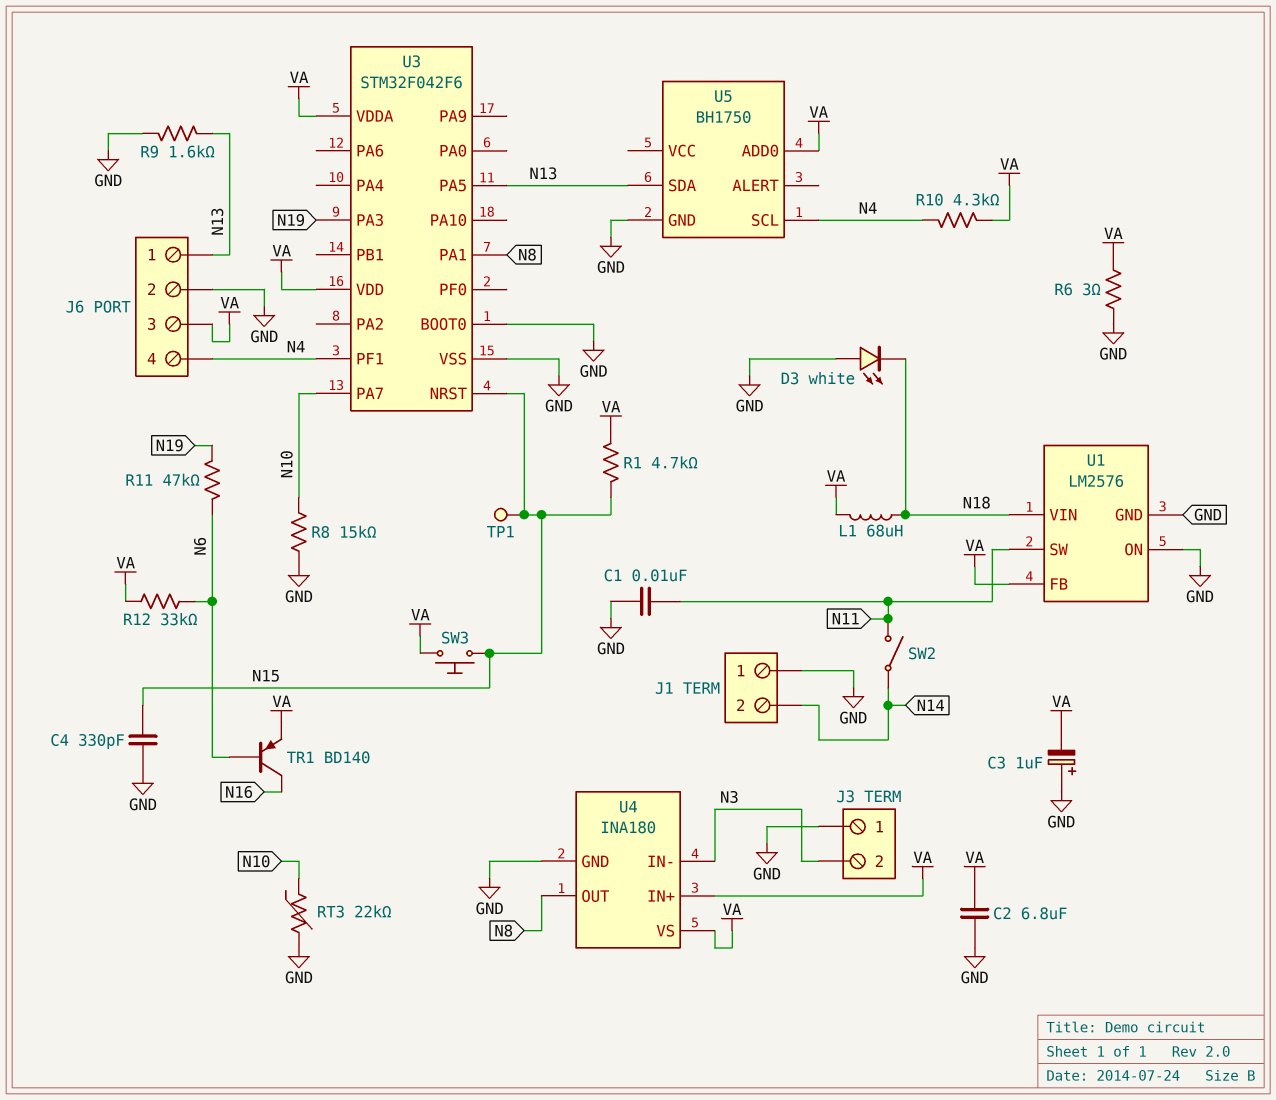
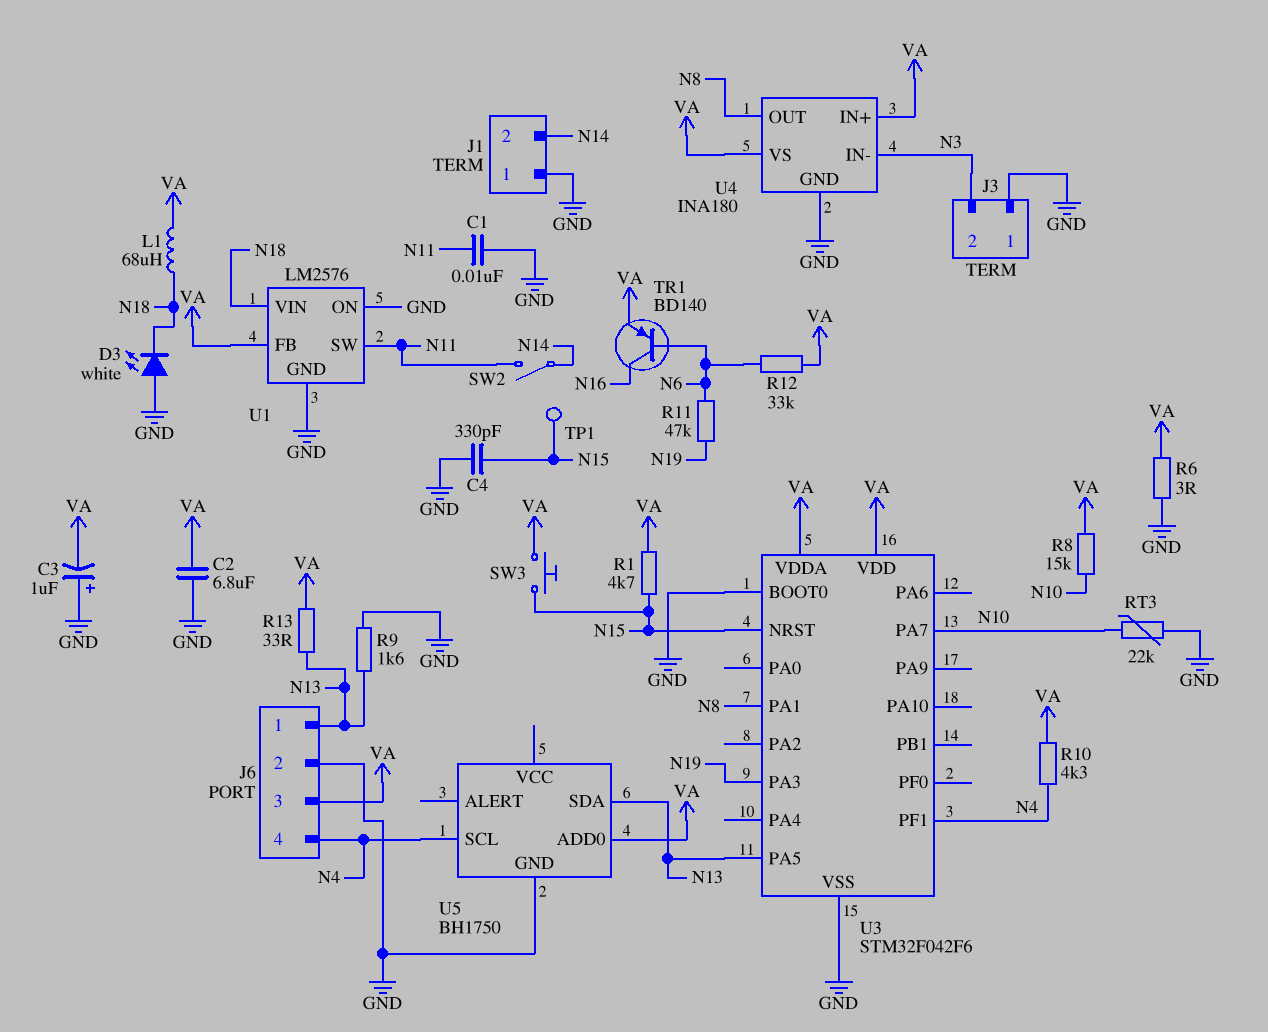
R8: 15k (GND, N10) -> 15k (N10, VA)
R13: none -> 33 (N13, VA)

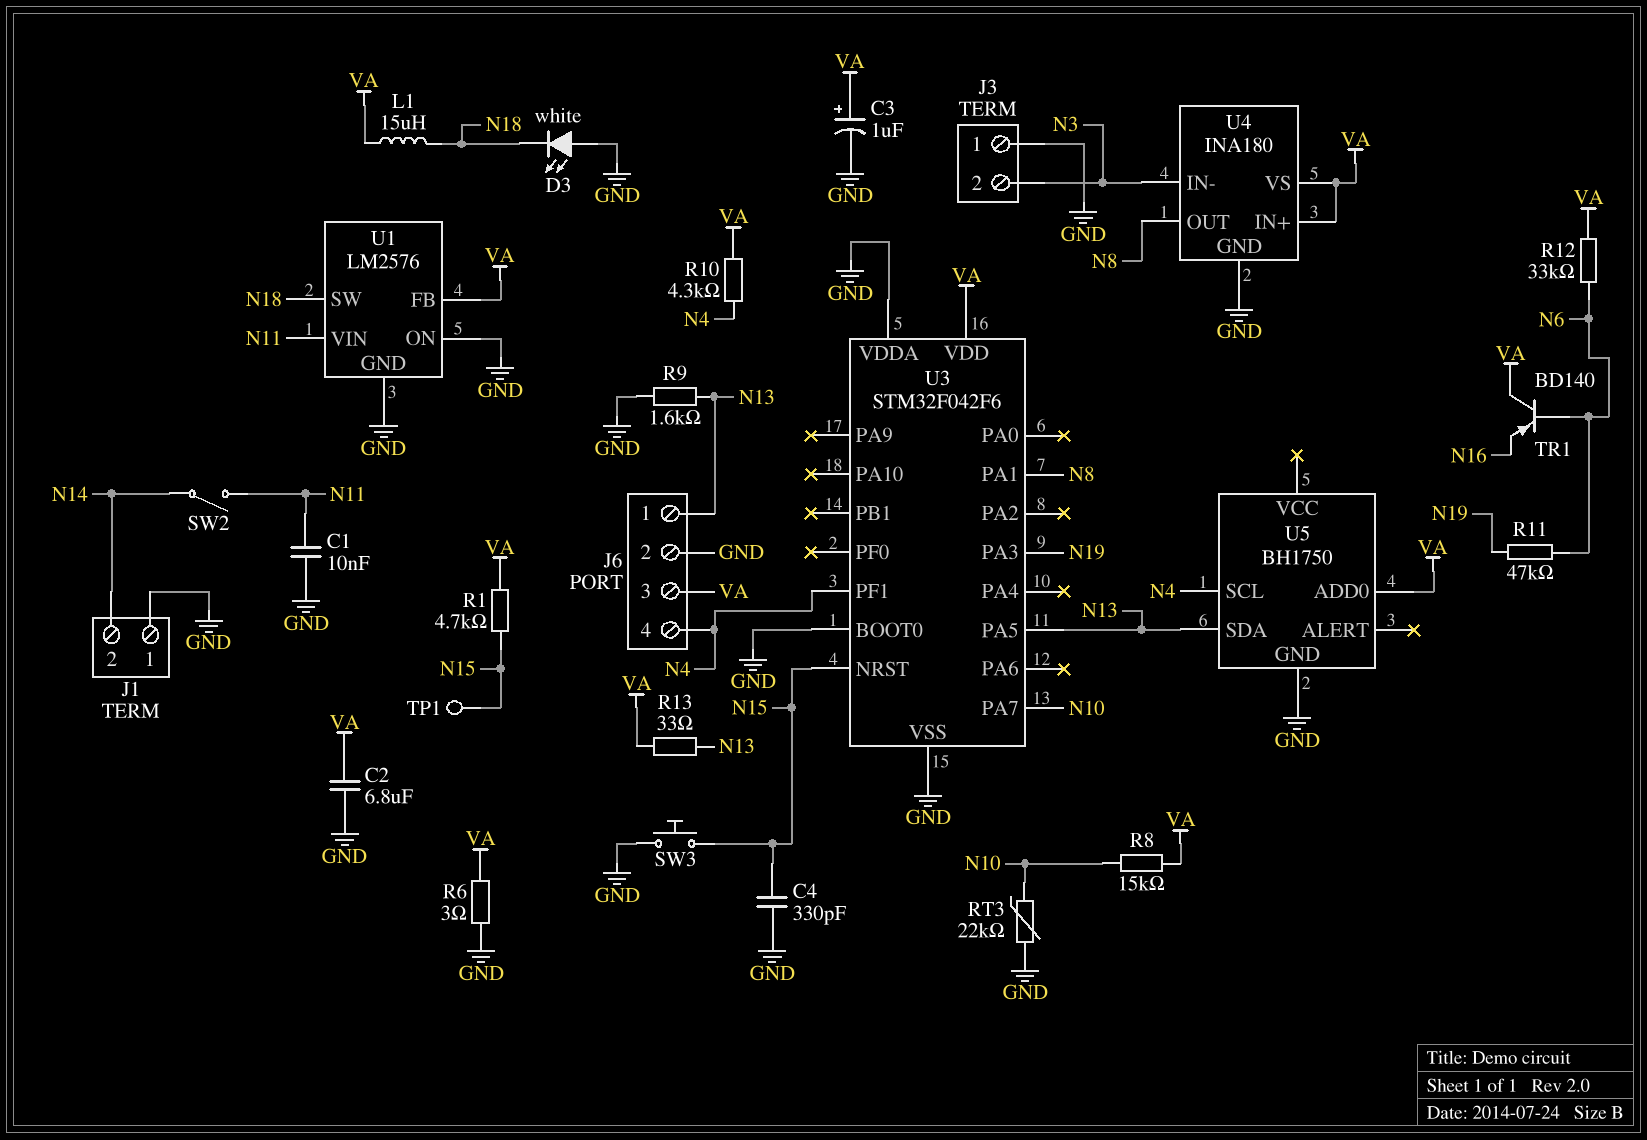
C3: 1uF (plus GND, minus VA) -> 1uF (plus VA, minus GND)
L1: 68uH (N18, VA) -> 15uH (N18, VA)
SW3: button (N15, VA) -> button (GND, N15)
TR1: PNP BD140 (B N6, C N16, E VA) -> PNP BD140 (B N6, C VA, E N16)
U1 pin SW: N11 -> N18
U1 pin VIN: N18 -> N11
U3 pin VDDA: VA -> GND

